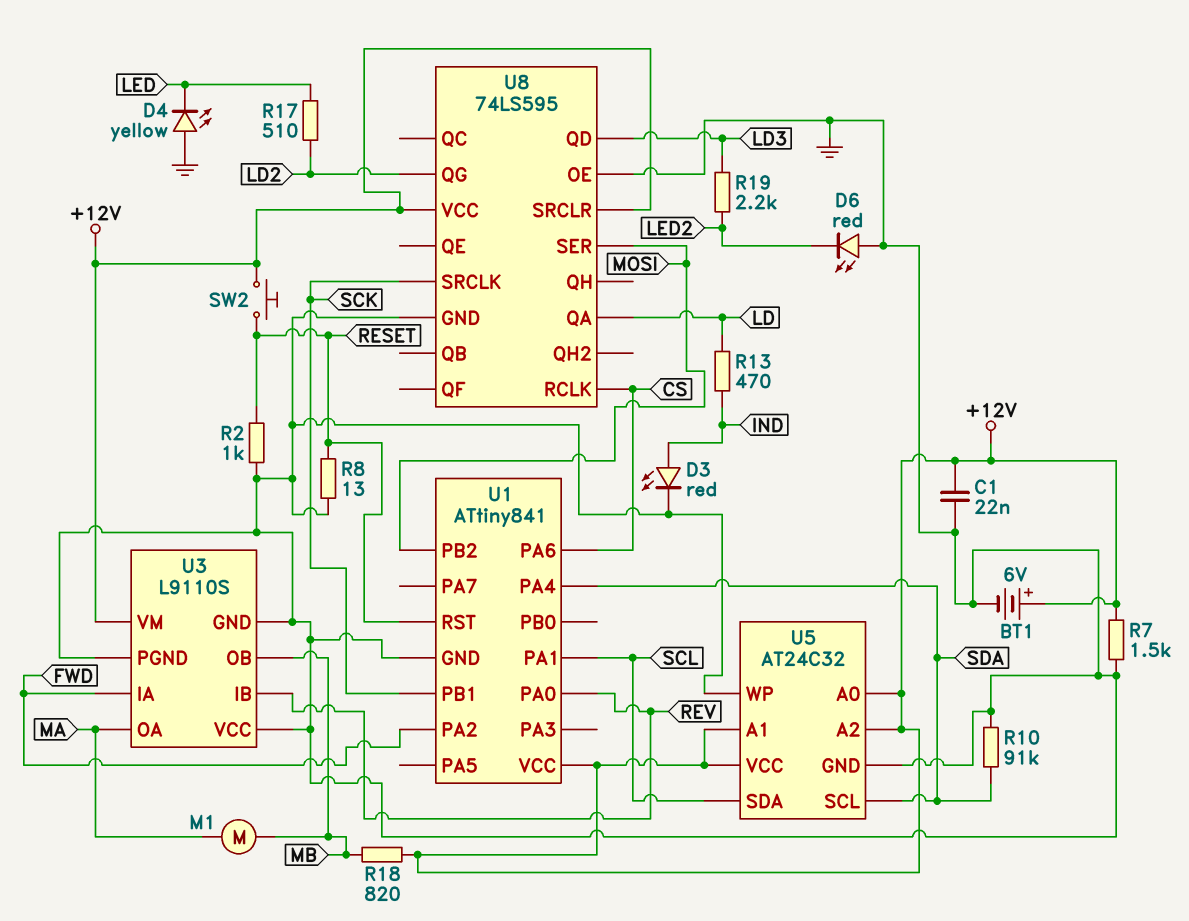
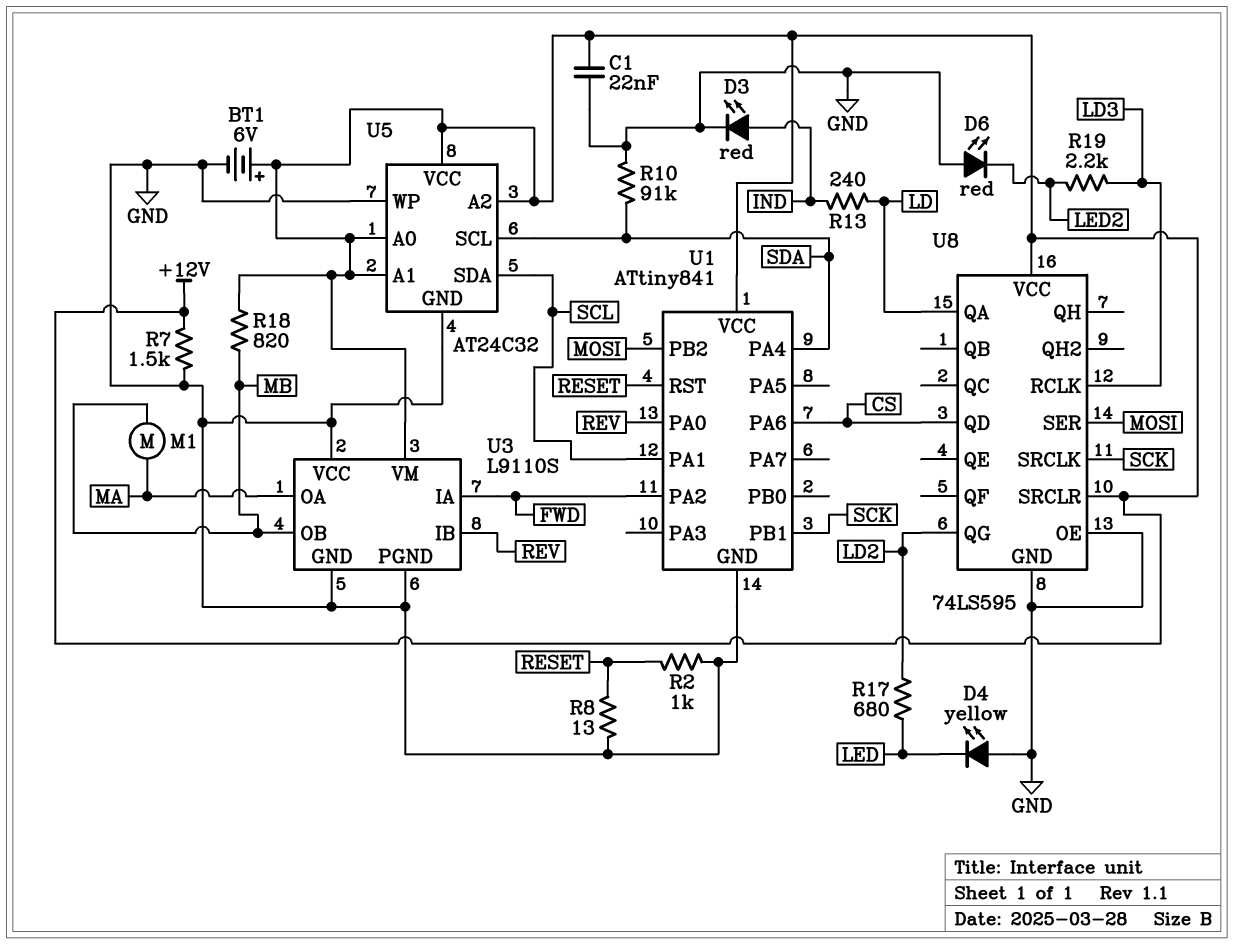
R13: 470 (IND, LD) -> 240 (IND, LD)
R17: 510 (LD2, LED) -> 680 (LD2, LED)
SW2: button (+12V, RESET) -> none
U8 pin QD: LD3 -> CS
U8 pin RCLK: CS -> LD3

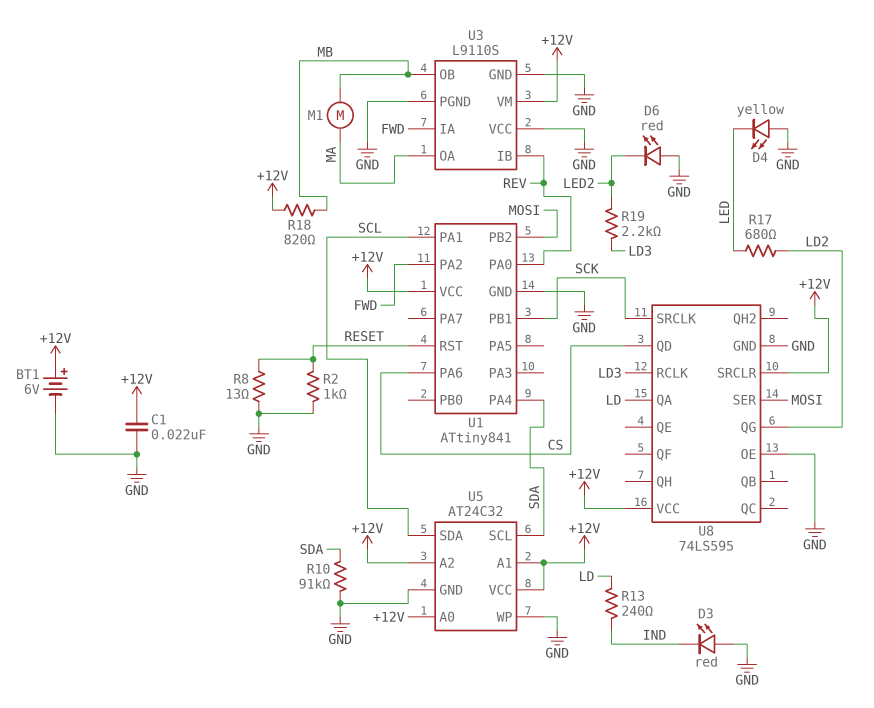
D3: LED red (A IND, K GND) -> LED red (A GND, K IND)
R7: 1.5k (+12V, GND) -> none

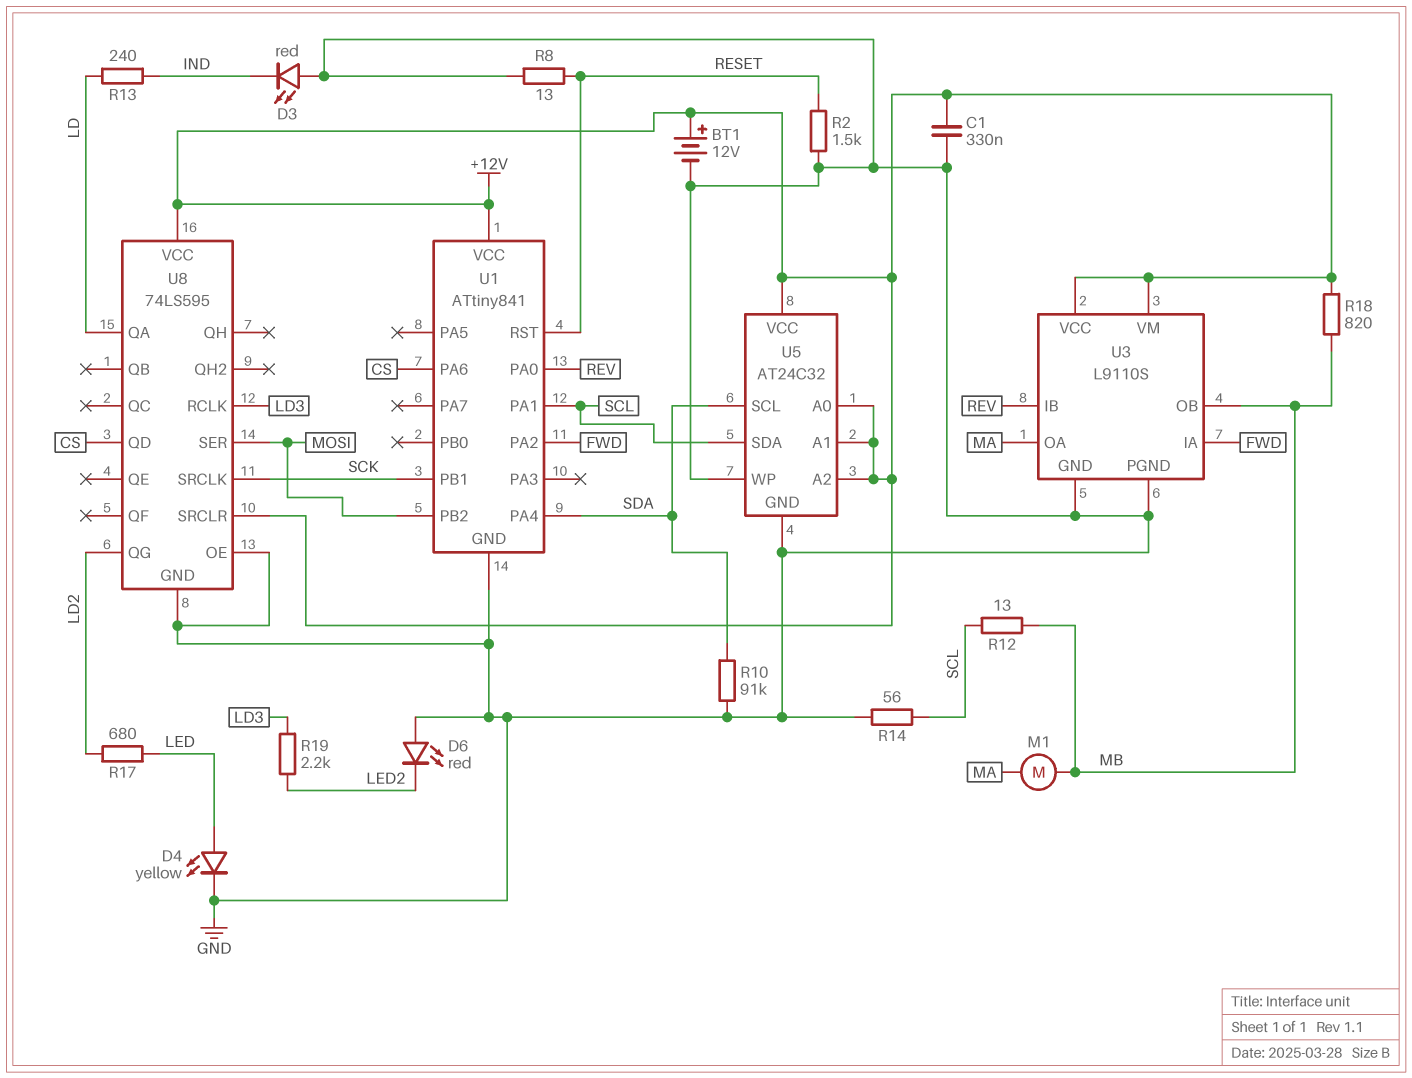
BT1: 6V (plus +12V, minus GND) -> 12V (plus +12V, minus GND)
C1: 22nF (+12V, GND) -> 330nF (+12V, GND)
D4: LED yellow (A GND, K LED) -> LED yellow (A LED, K GND)
R2: 1k (GND, RESET) -> 1.5k (GND, RESET)
R12: none -> 13 (MB, SCL)
R14: none -> 56 (GND, SCL)
U3 pin VCC: GND -> +12V

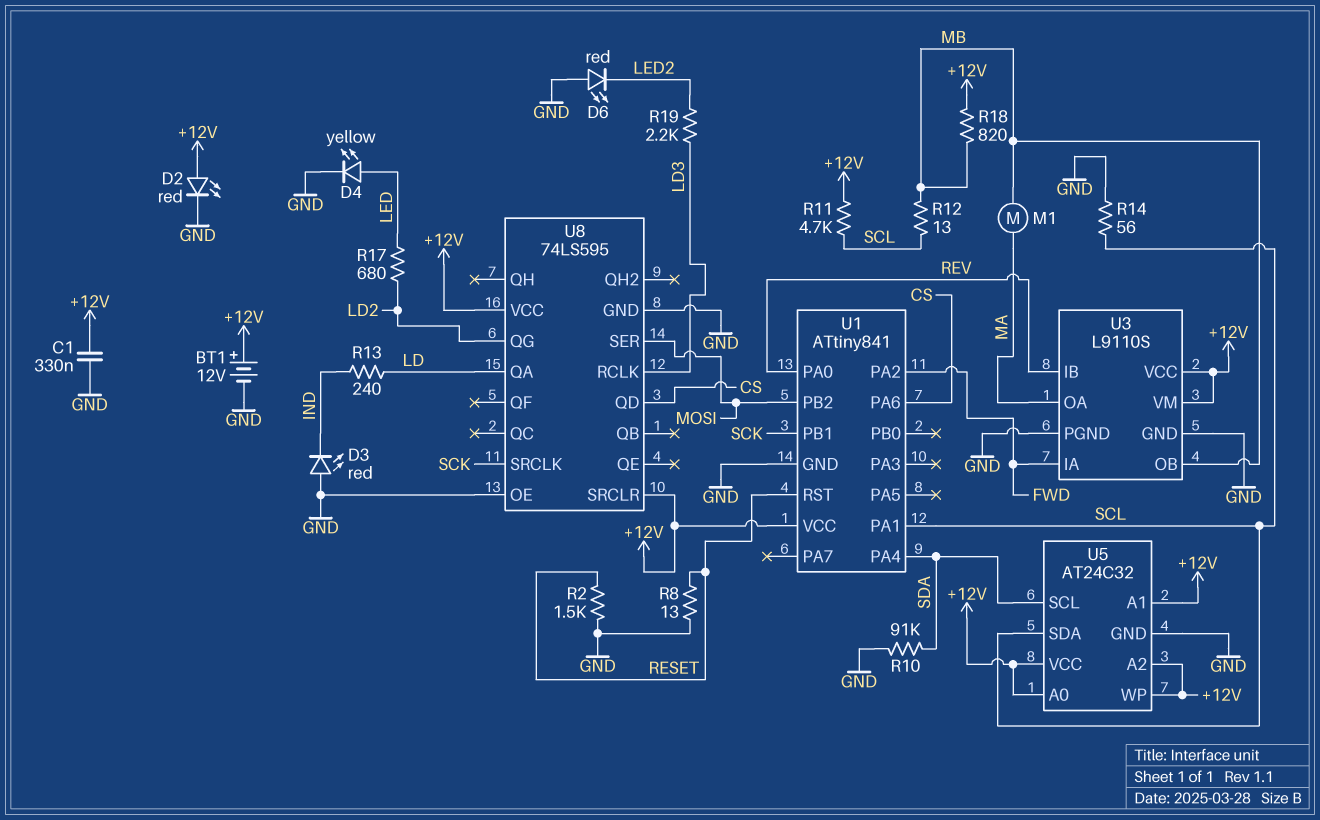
D2: none -> LED red (A +12V, K GND)
R11: none -> 4.7k (+12V, SCL)
U5 pin WP: GND -> +12V

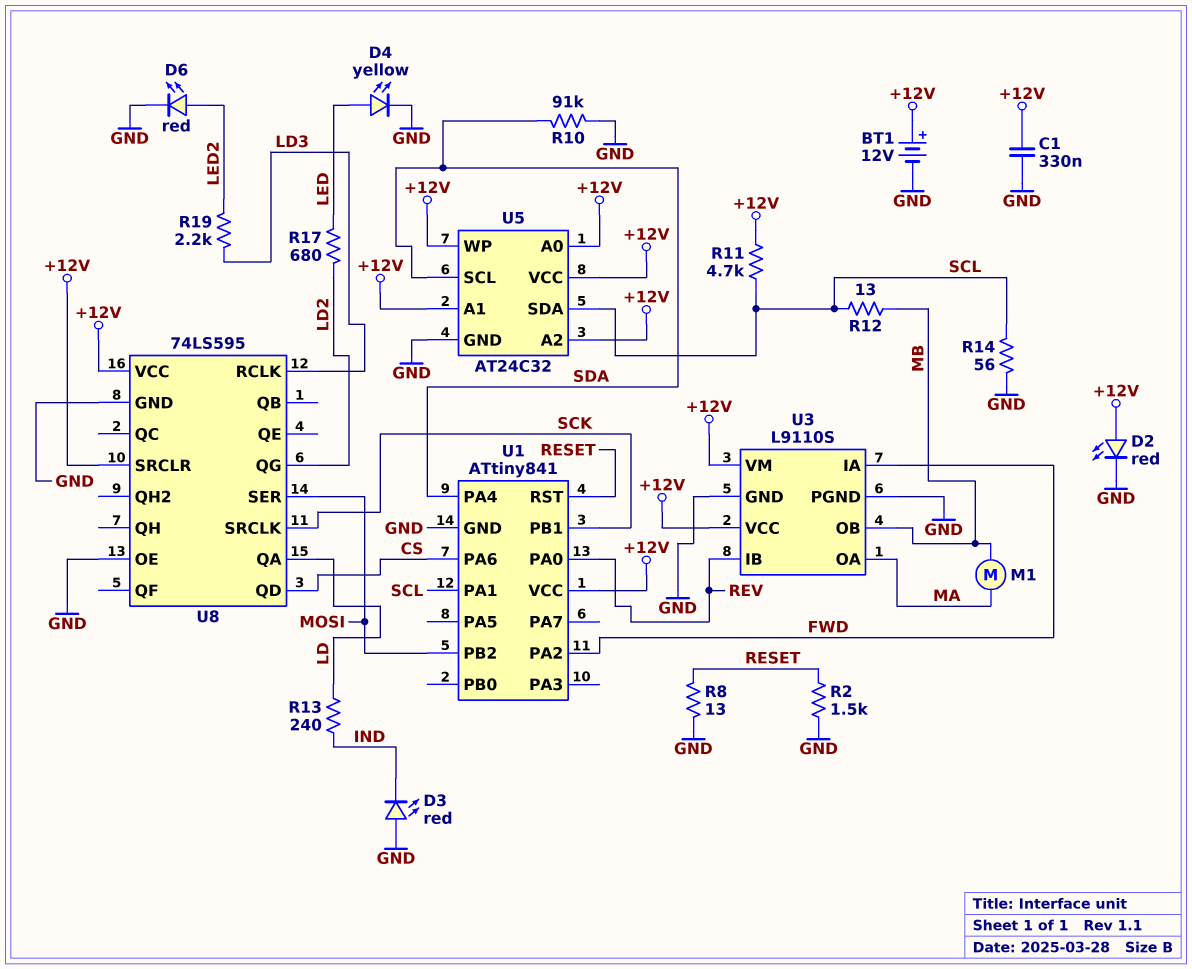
D6: LED red (A GND, K LED2) -> LED red (A LED2, K GND)
R18: 820 (+12V, MB) -> none

